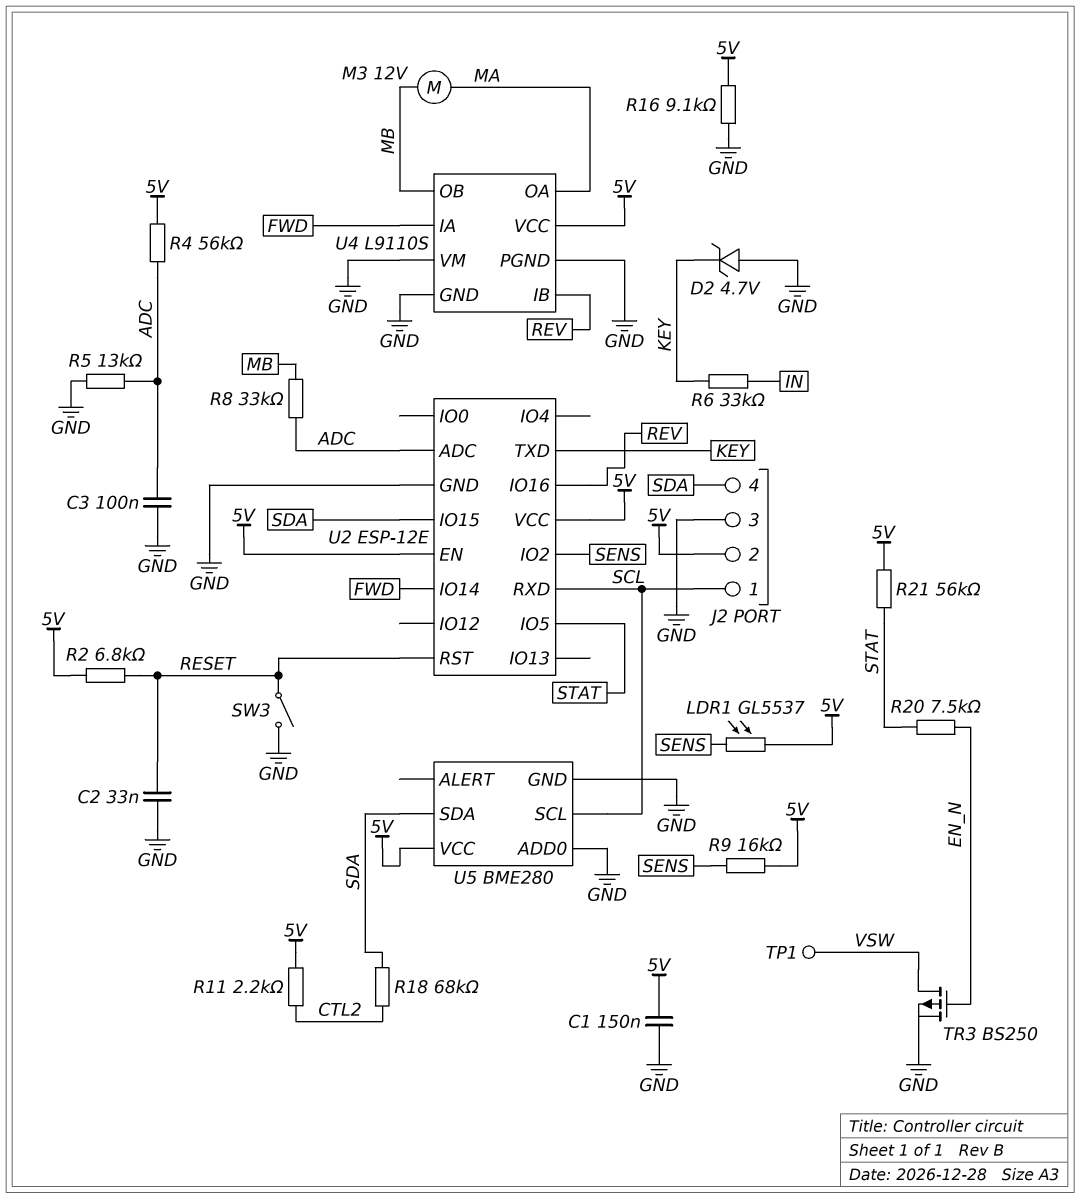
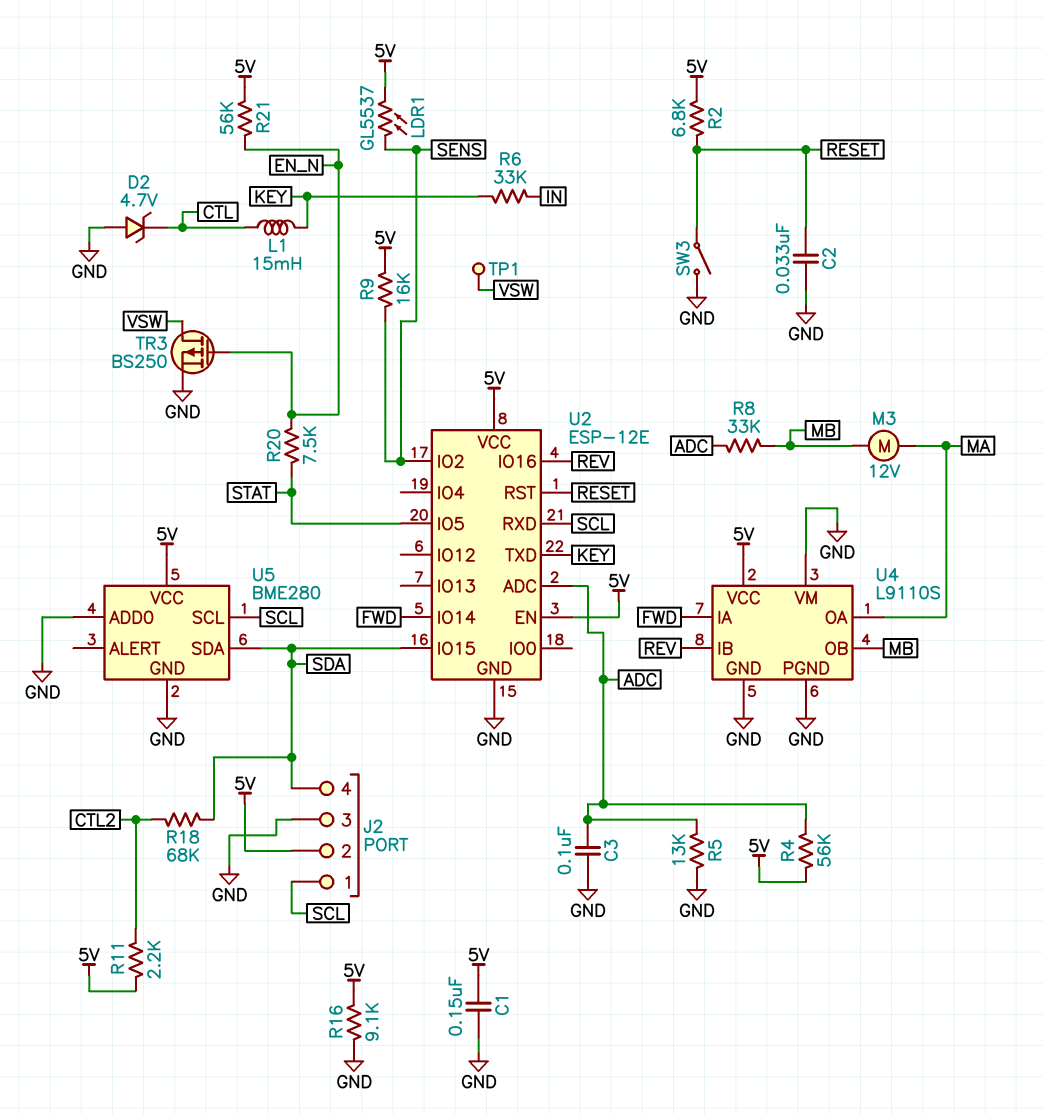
D2: zener 4.7V (A GND, K KEY) -> zener 4.7V (A GND, K CTL)
L1: none -> 15mH (CTL, KEY)
R21: 56k (5V, STAT) -> 56k (5V, EN_N)

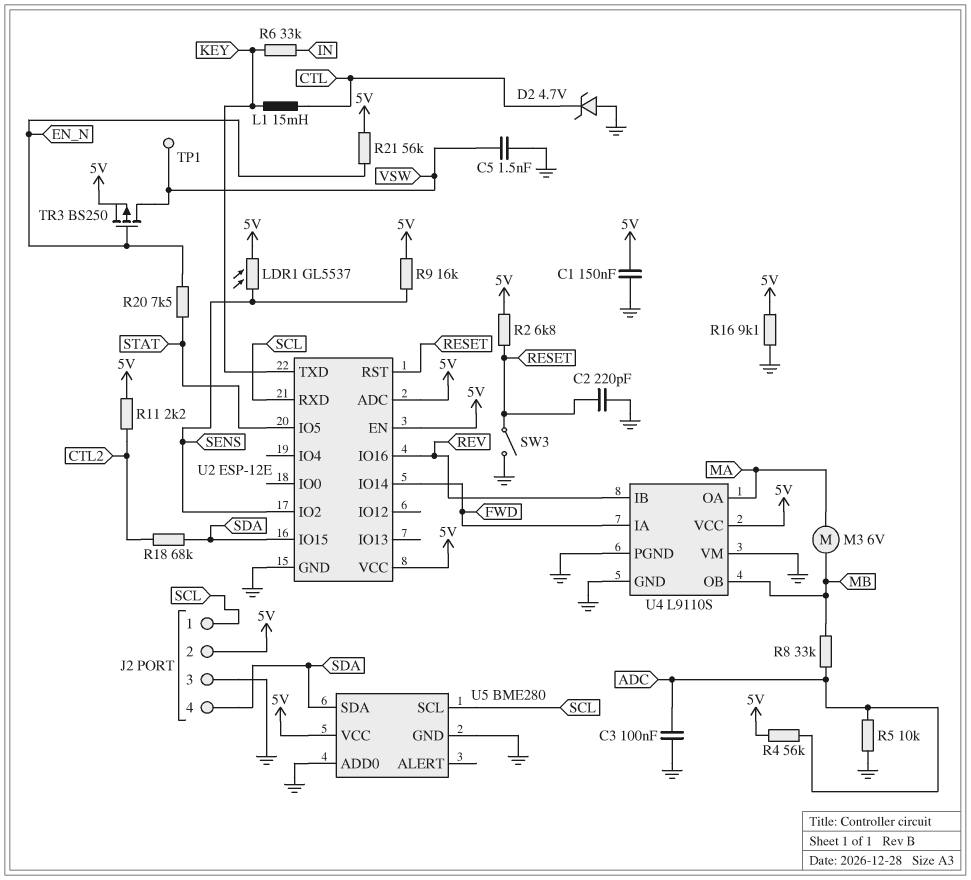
C2: 33nF (GND, RESET) -> 220pF (GND, RESET)
C5: none -> 1.5nF (GND, VSW)
M3: motor 12V (MA, MB) -> motor 6V (MA, MB)
R5: 13k (ADC, GND) -> 10k (ADC, GND)
TR3: PMOS BS250 (G EN_N, D VSW, S GND) -> PMOS BS250 (G EN_N, D VSW, S 5V)
U2 pin ADC: ADC -> 5V

